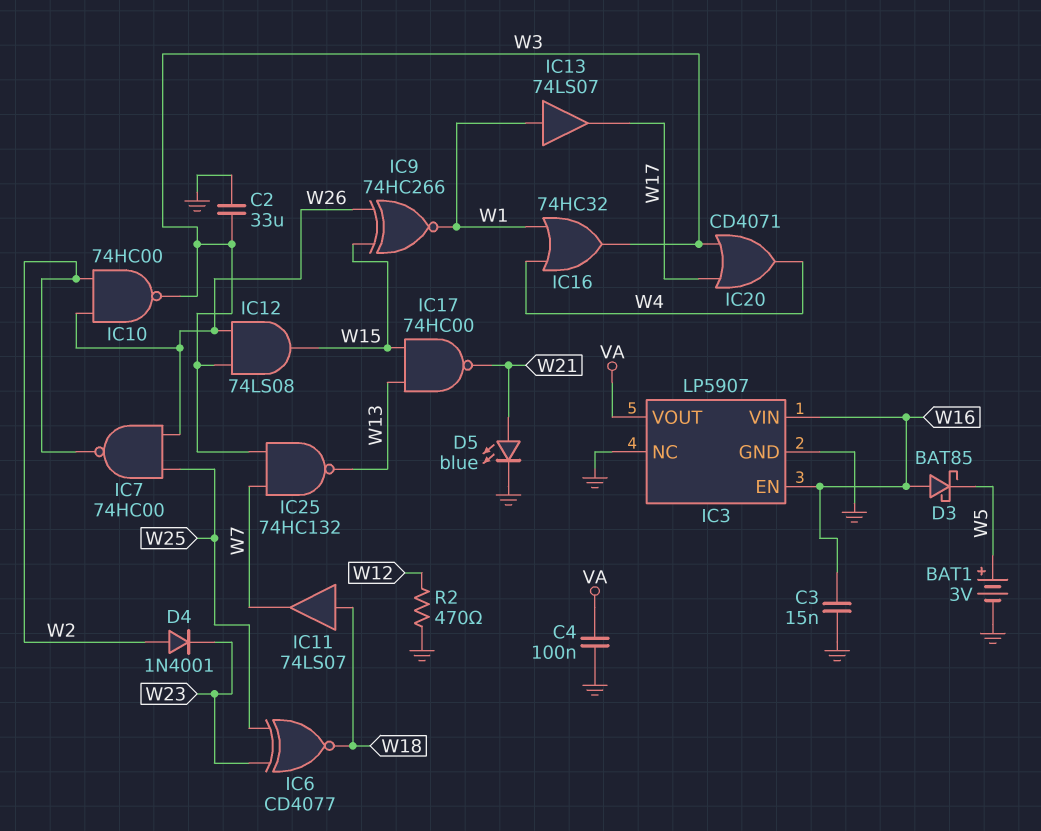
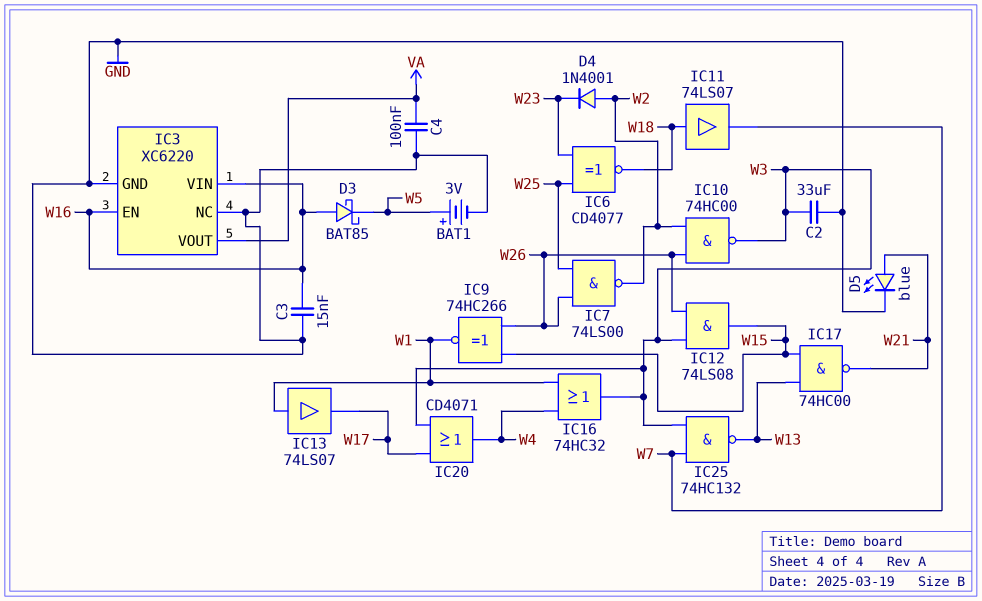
IC3: LP5907 -> XC6220
IC7: NAND 74HC00 (in W25, in W26, out W2) -> NAND 74LS00 (in W25, in W26, out W2)
R2: 470 (GND, W12) -> none

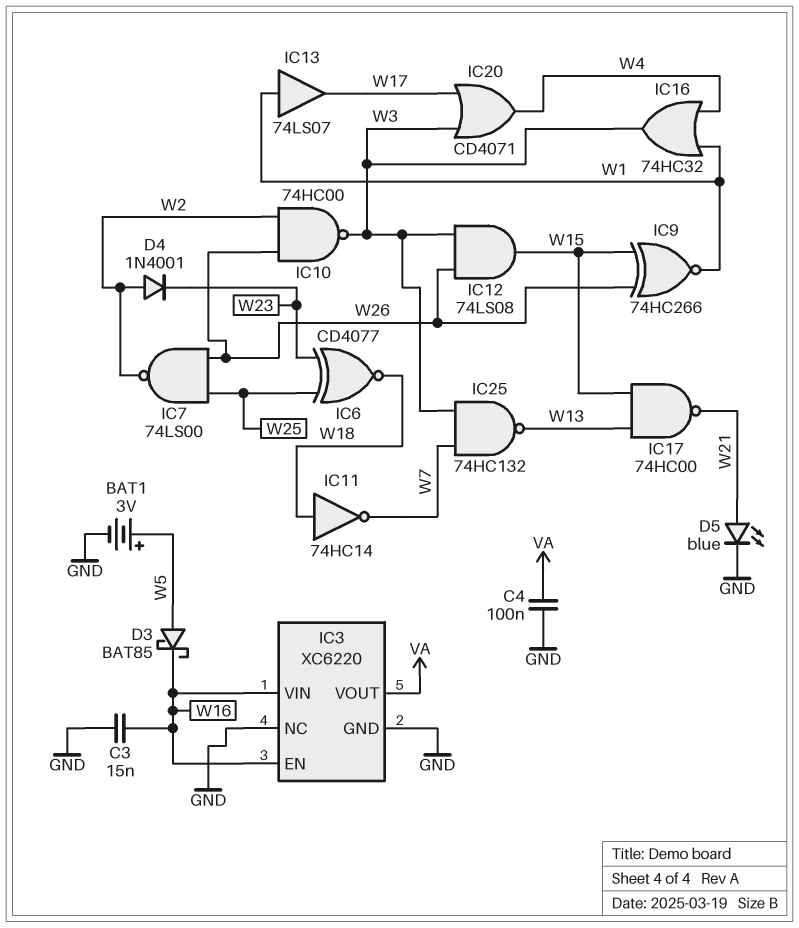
C2: 33uF (GND, W3) -> none
D3: schottky BAT85 (A W16, K W5) -> schottky BAT85 (A W5, K W16)
IC11: buffer 74LS07 (in W18, out W7) -> NOT 74HC14 (in W18, out W7)

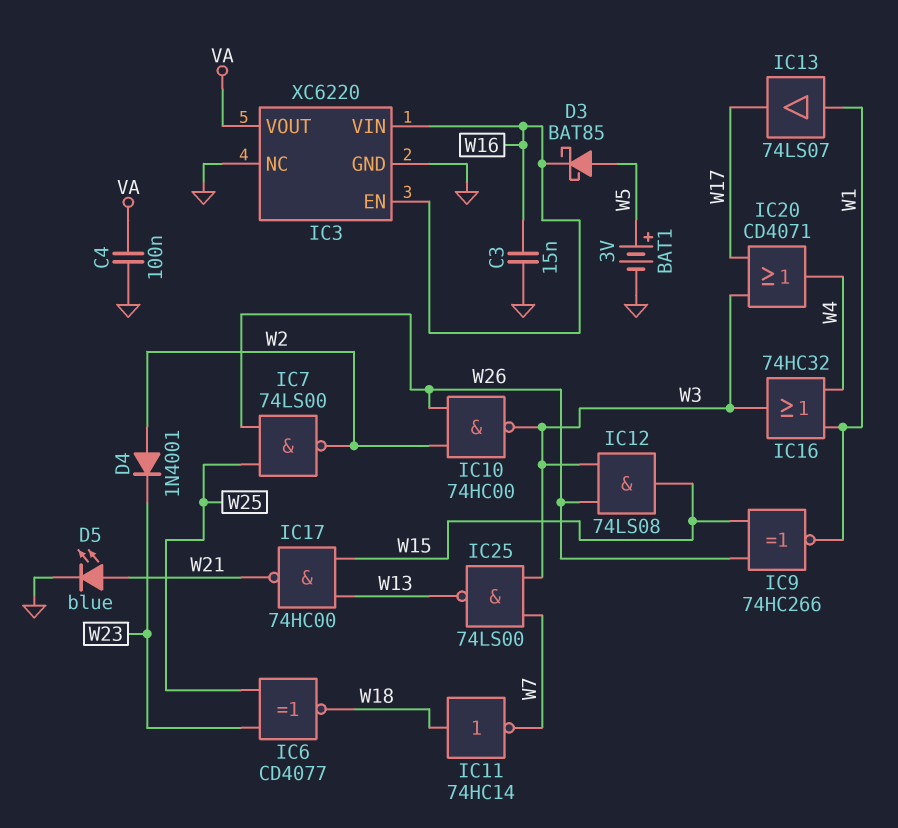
IC25: NAND 74HC132 (in W3, in W7, out W13) -> NAND 74LS00 (in W3, in W7, out W13)

